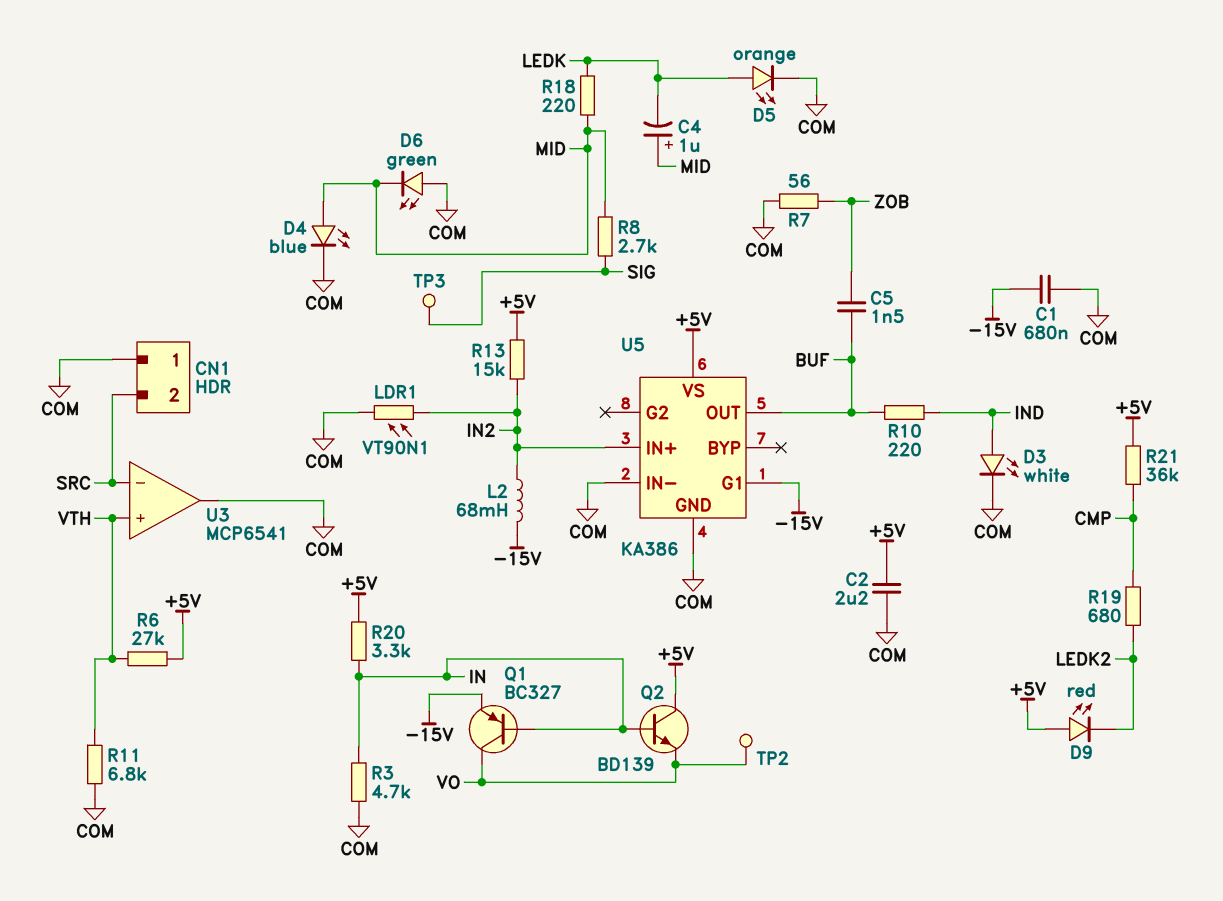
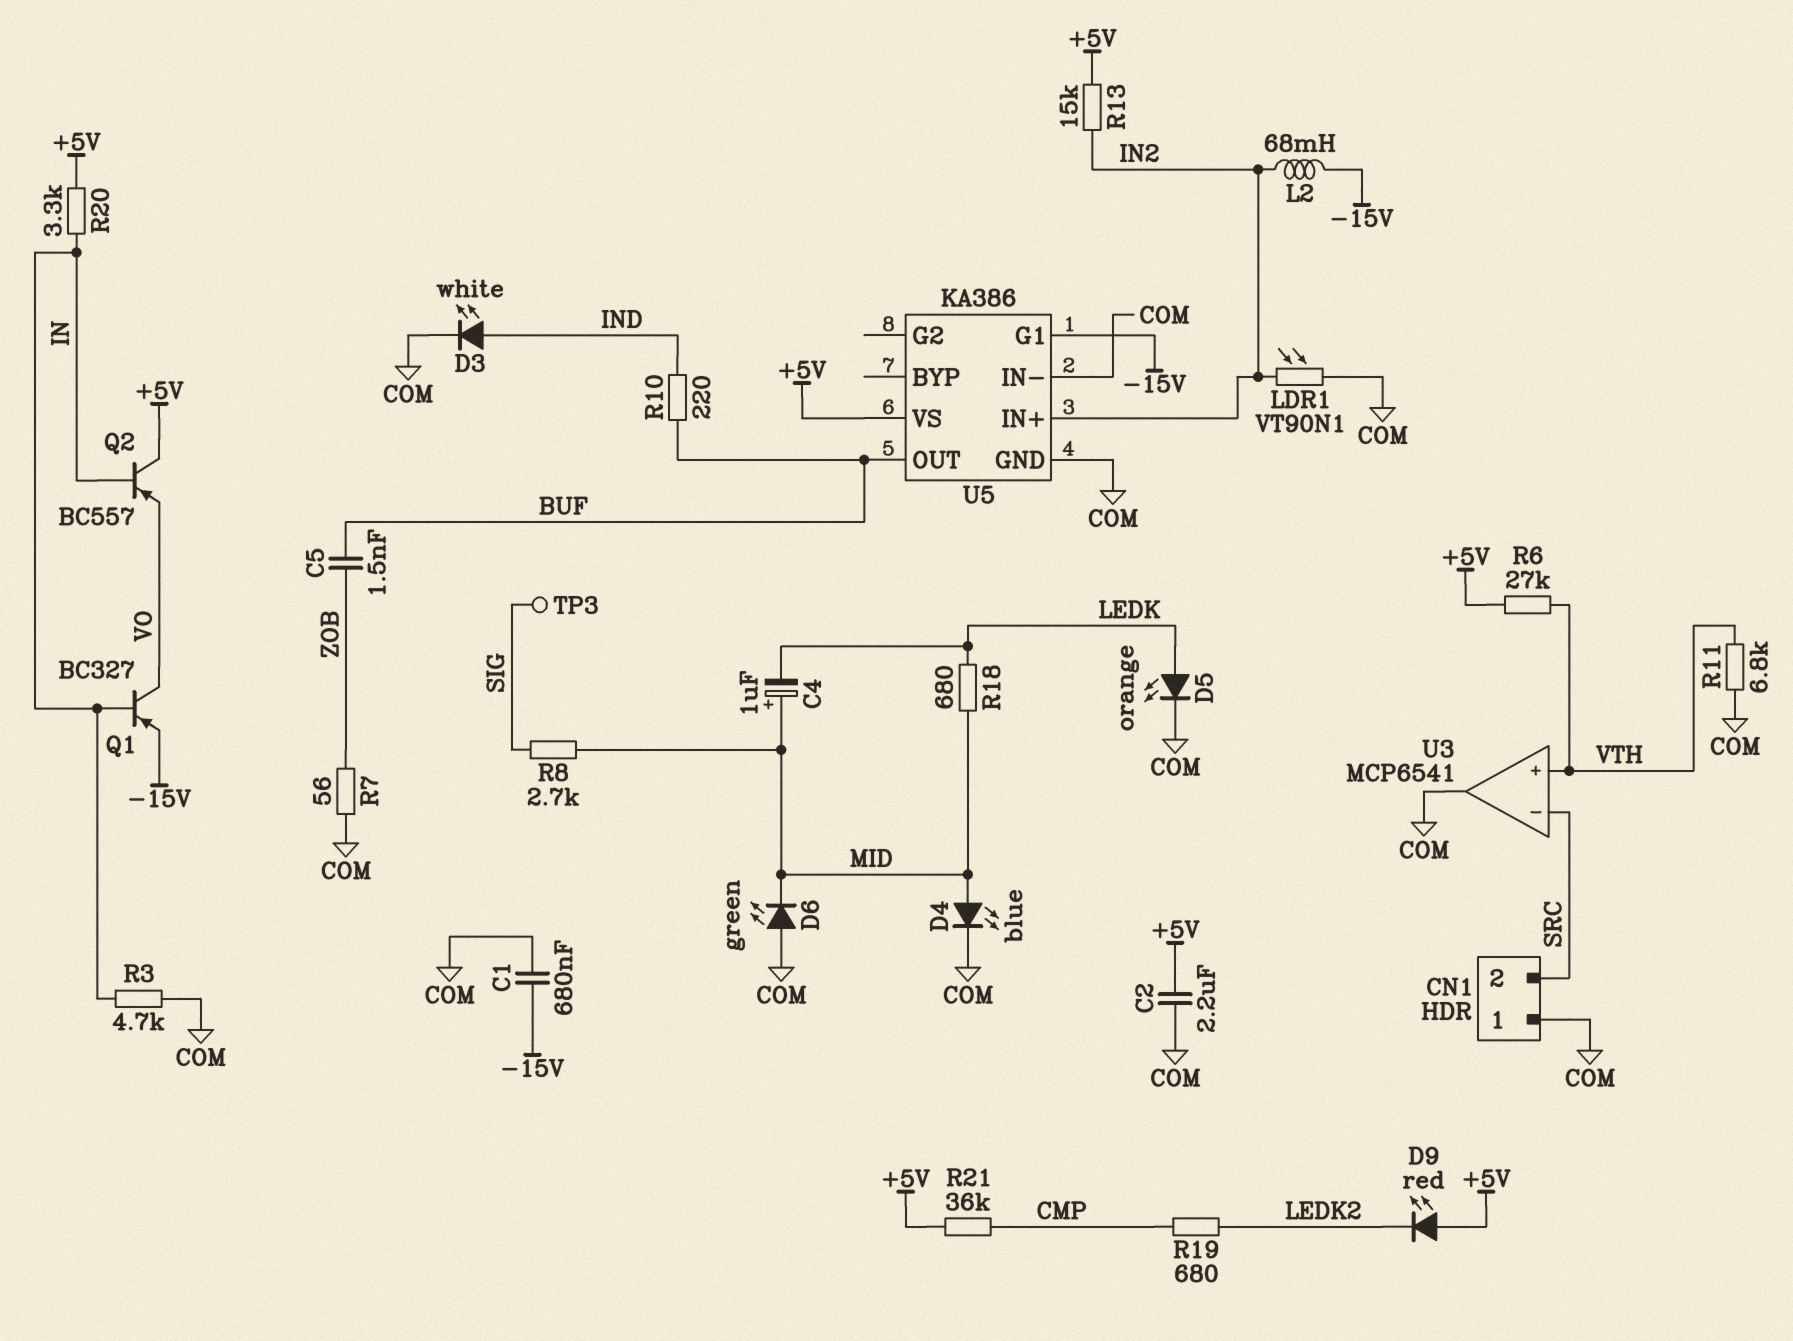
Q2: NPN BD139 (B IN, C +5V, E VO) -> PNP BC557 (B IN, C +5V, E VO)
R18: 220 (LEDK, MID) -> 680 (LEDK, MID)
TP2: test point (VO) -> none

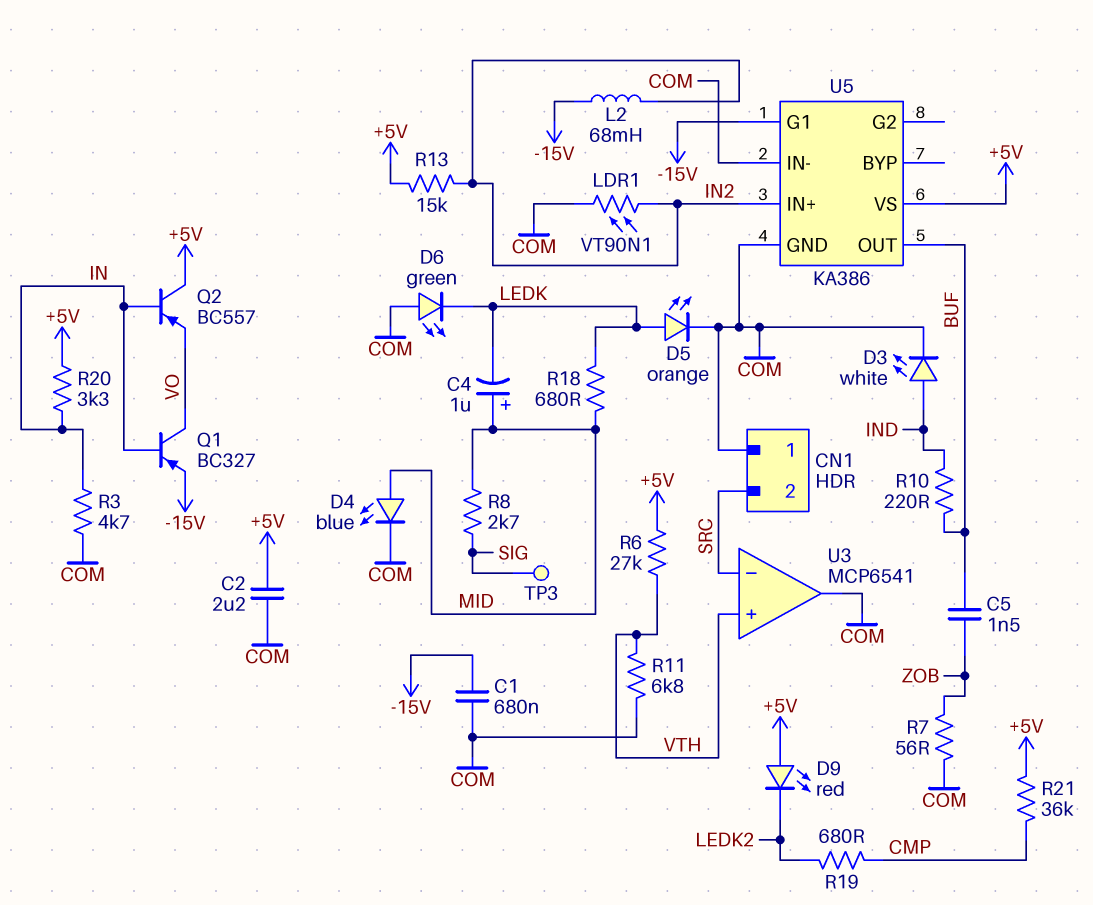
D6: LED green (A COM, K MID) -> LED green (A COM, K LEDK)

